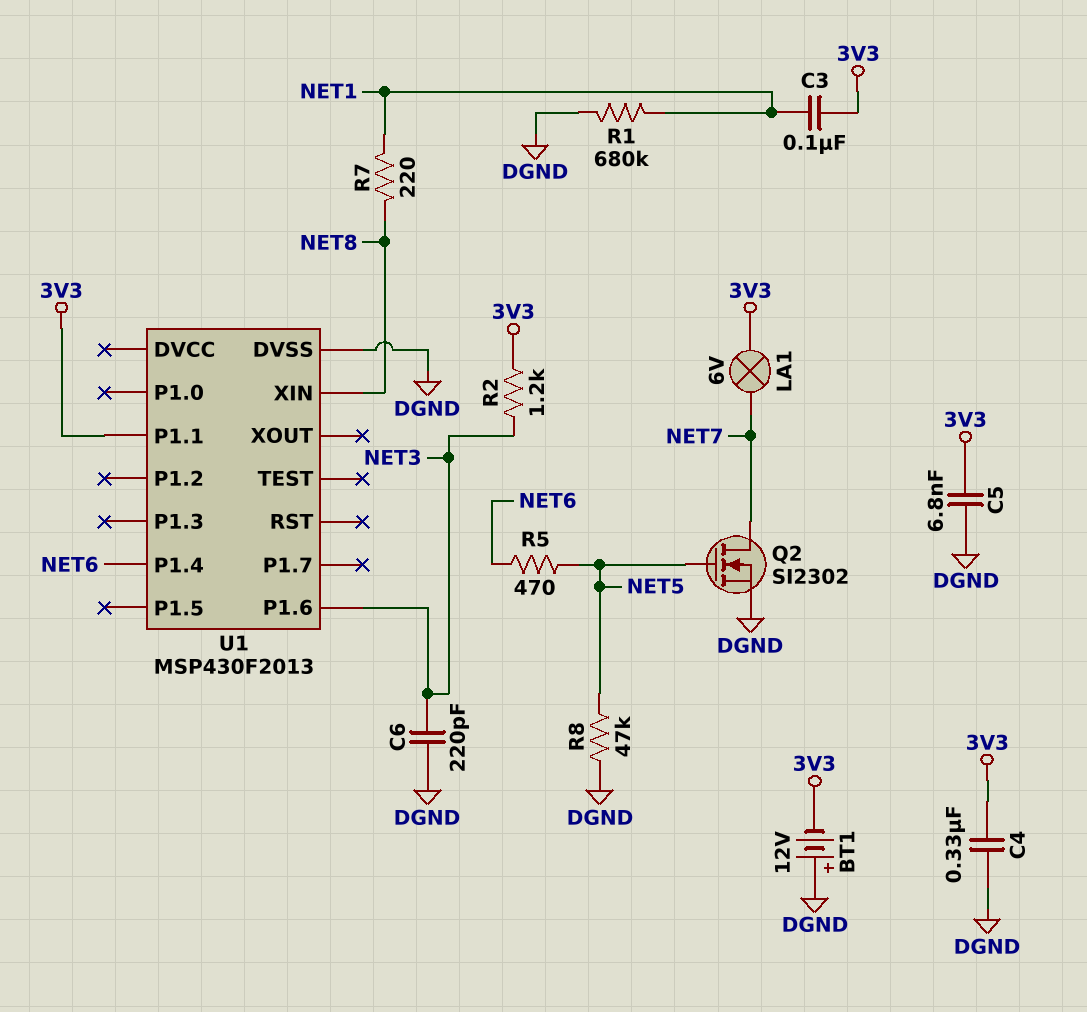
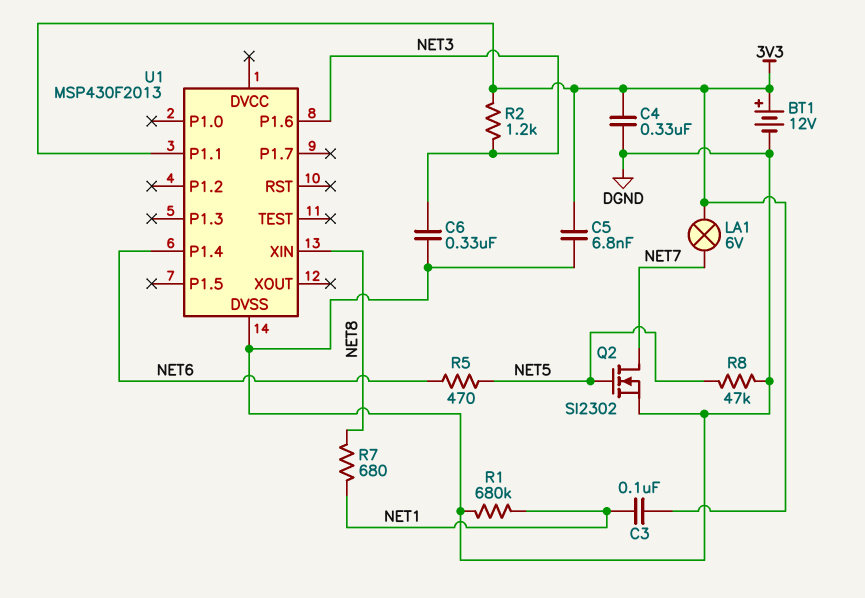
BT1: 12V (plus DGND, minus 3V3) -> 12V (plus 3V3, minus DGND)
C6: 220pF (DGND, NET3) -> 330nF (DGND, NET3)
R7: 220 (NET1, NET8) -> 680 (NET1, NET8)

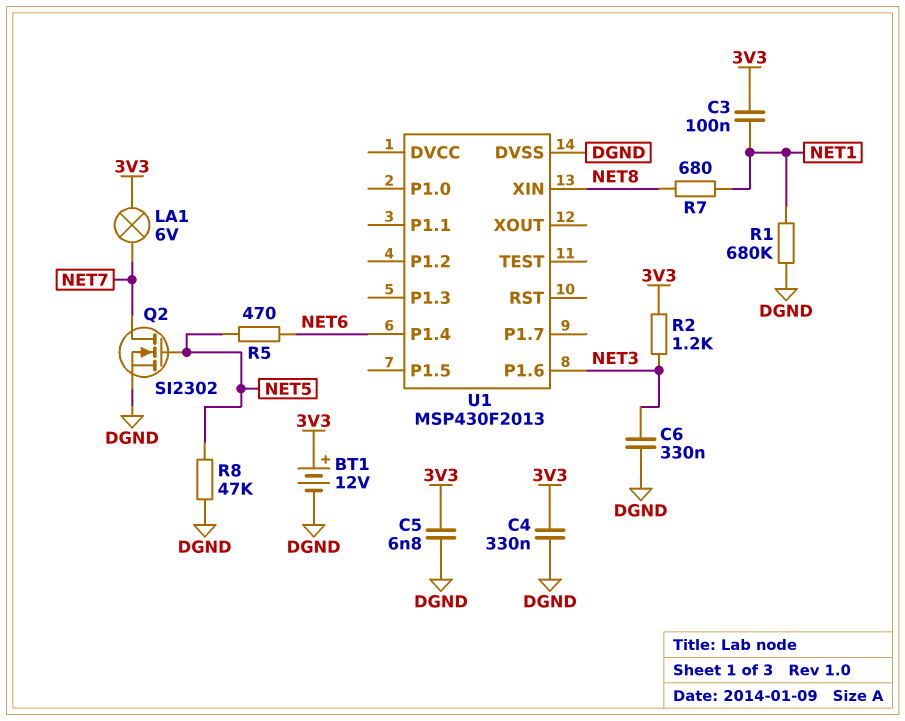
U1 pin P1.1: 3V3 -> none

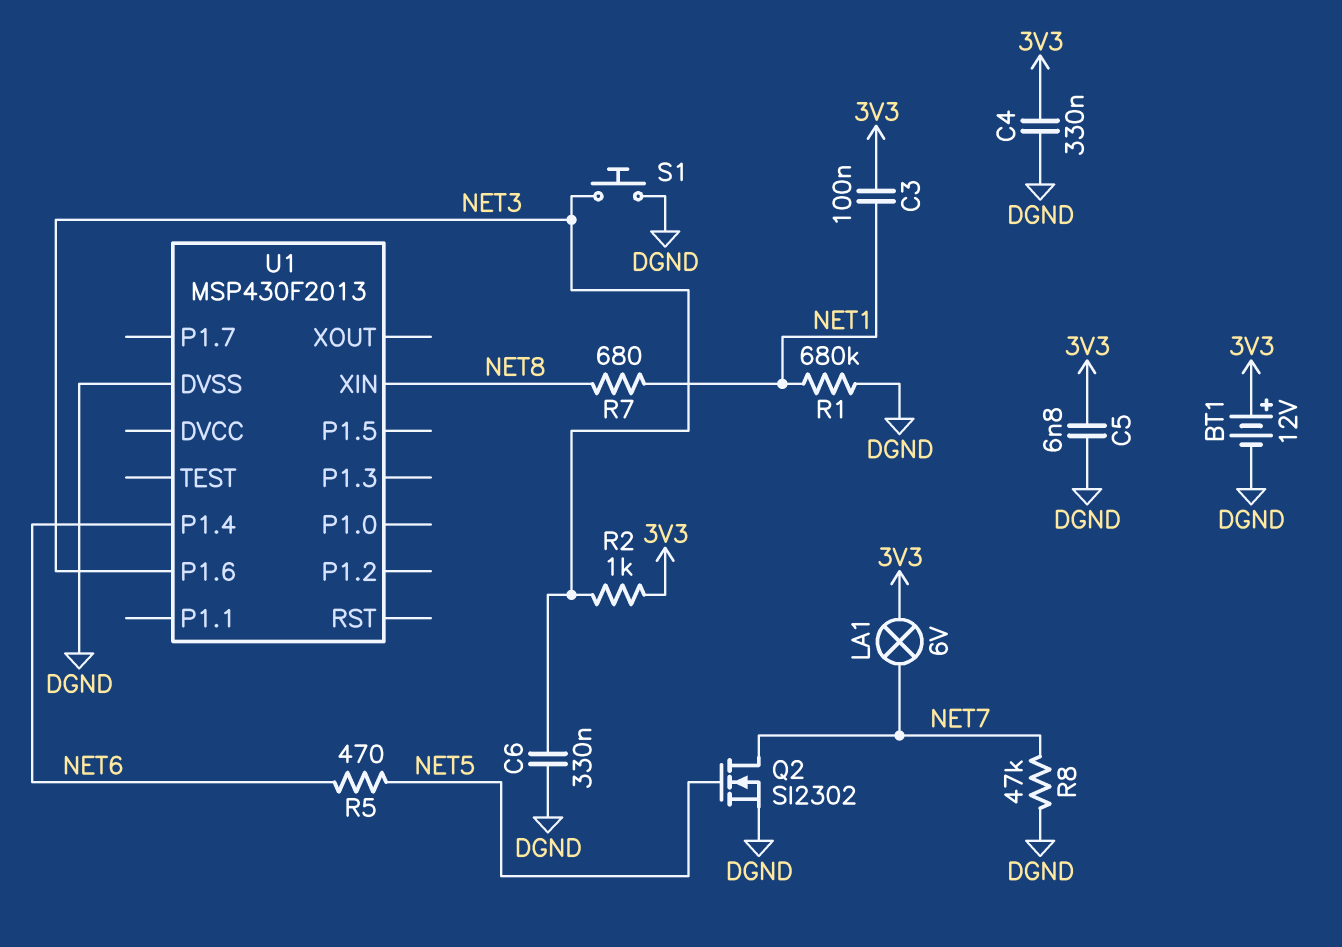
R2: 1.2k (3V3, NET3) -> 1k (3V3, NET3)
R8: 47k (DGND, NET5) -> 47k (DGND, NET7)
S1: none -> button (DGND, NET3)

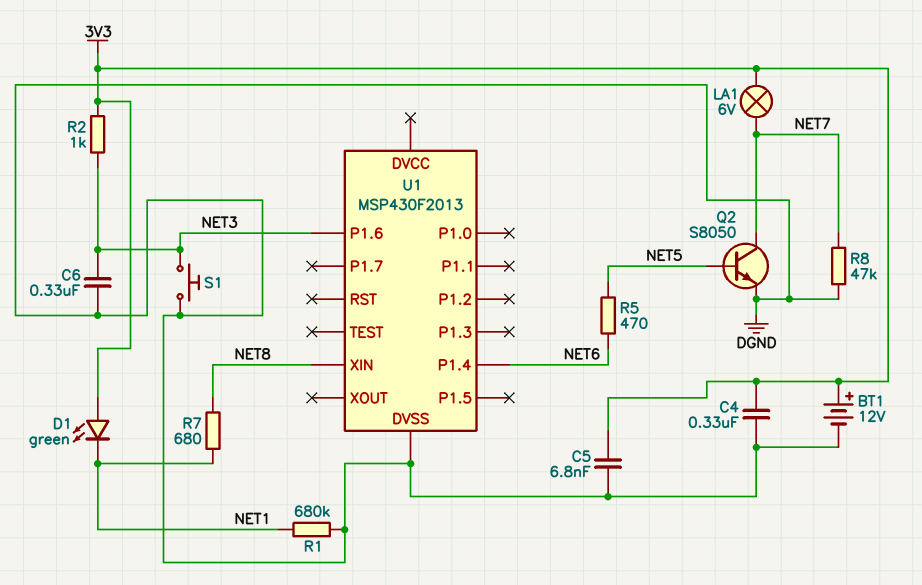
C3: 100nF (3V3, NET1) -> none
D1: none -> LED green (A 3V3, K NET1)
Q2: NMOS SI2302 (G NET5, D NET7, S DGND) -> NPN S8050 (B NET5, C NET7, E DGND)

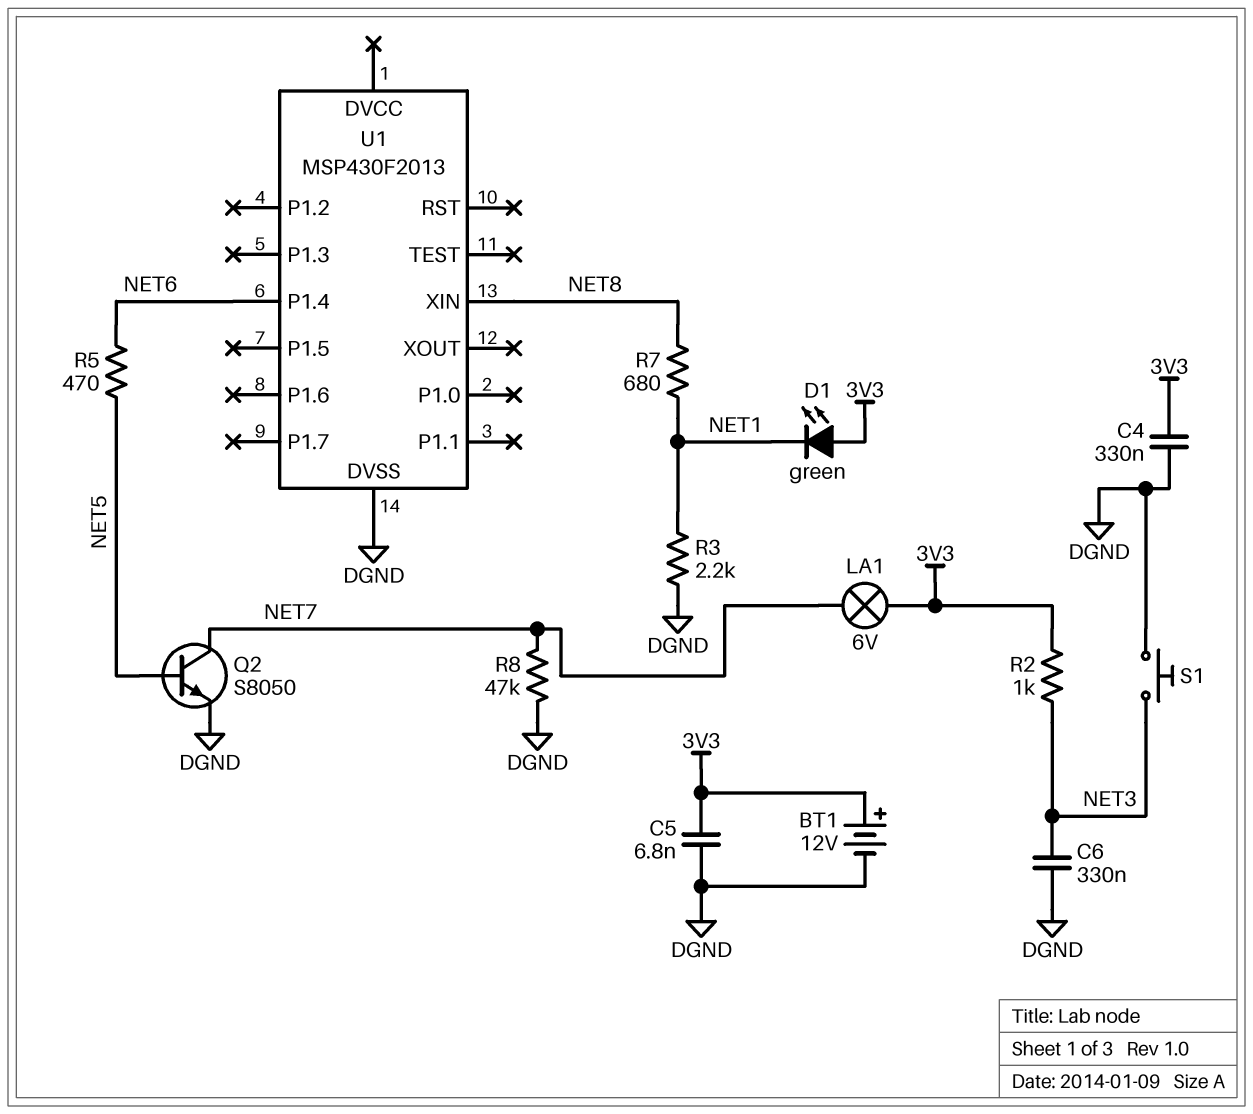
R1: 680k (DGND, NET1) -> none
R3: none -> 2.2k (DGND, NET1)
U1 pin P1.6: NET3 -> none

